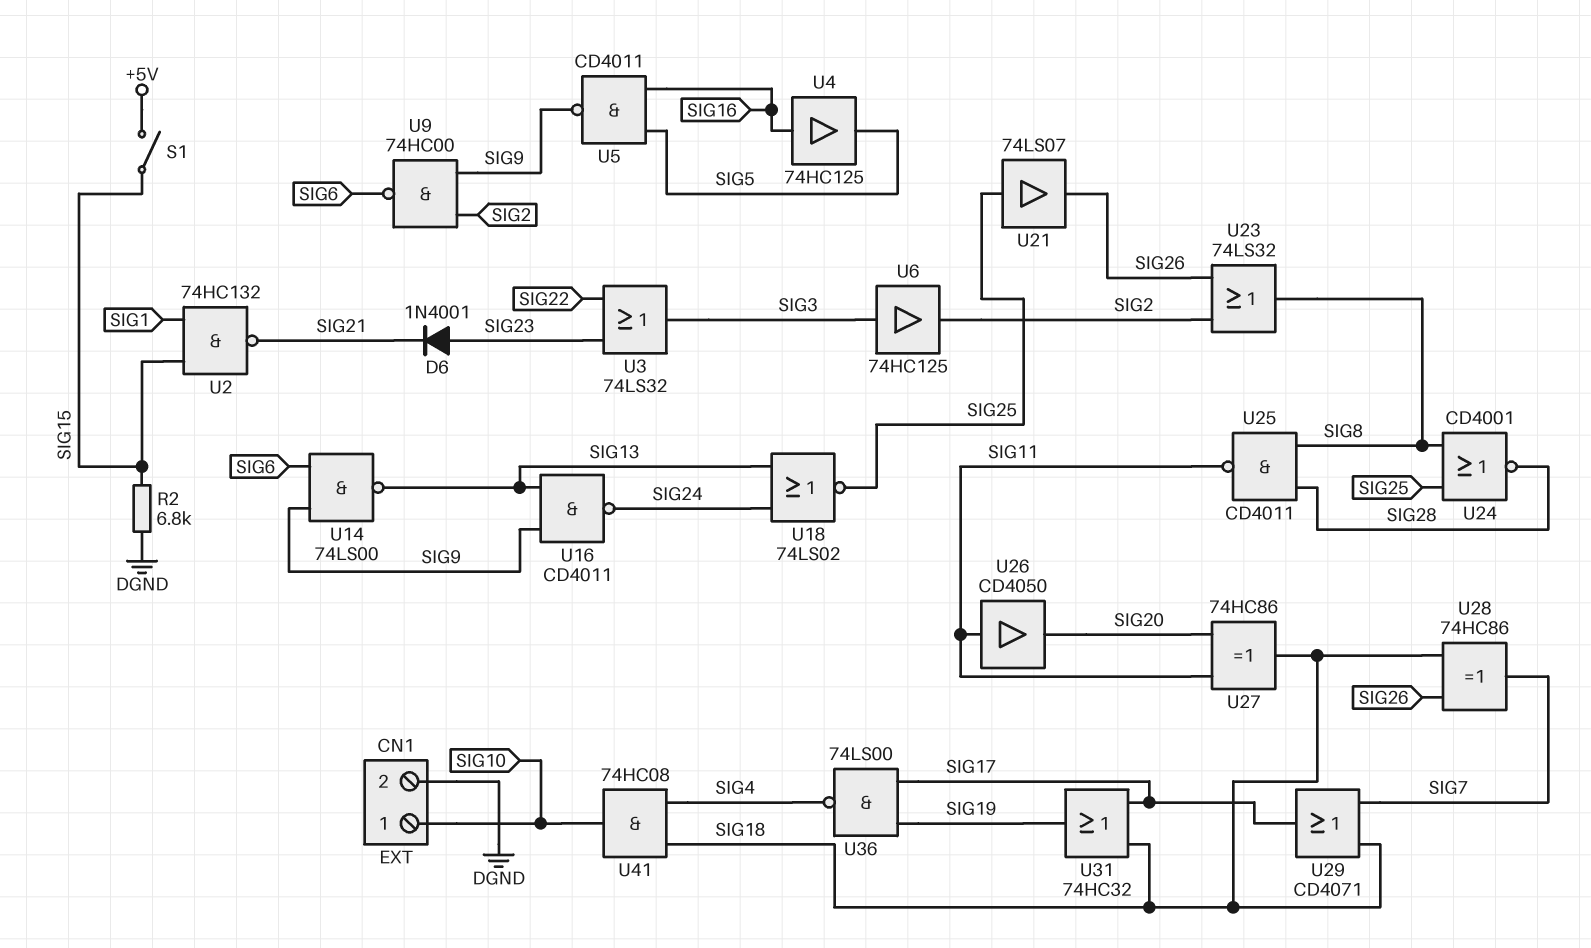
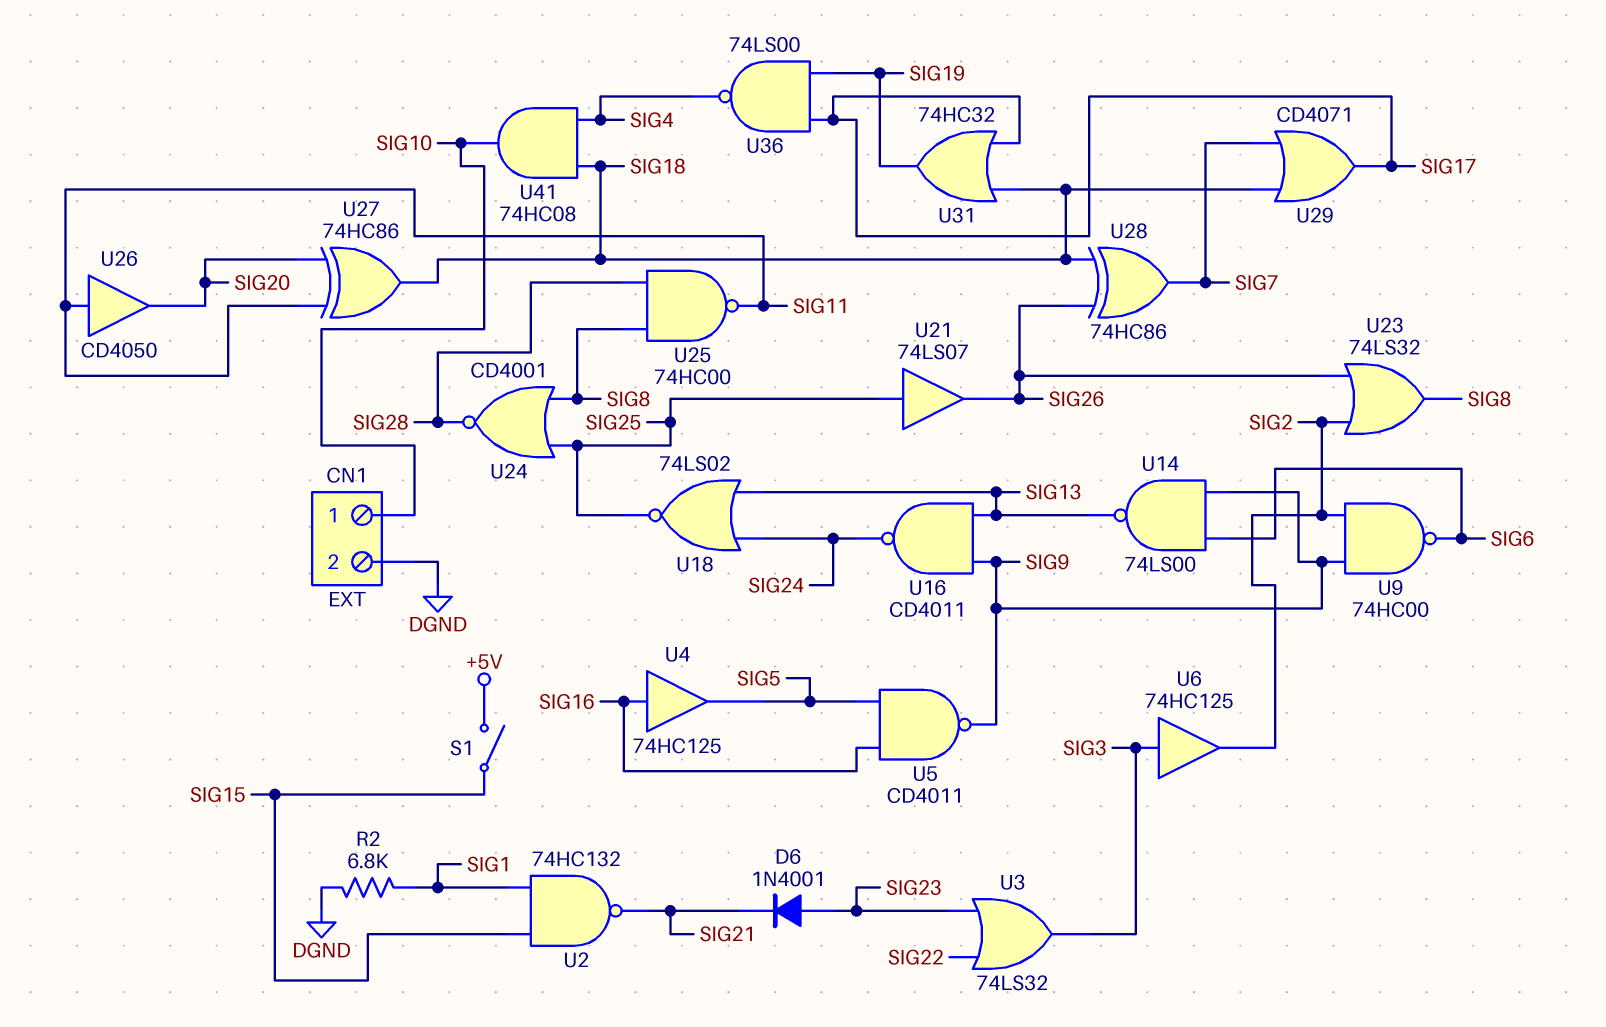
R2: 6.8k (DGND, SIG15) -> 6.8k (DGND, SIG1)
U25: NAND CD4011 (in SIG8, in SIG28, out SIG11) -> NAND 74HC00 (in SIG8, in SIG28, out SIG11)

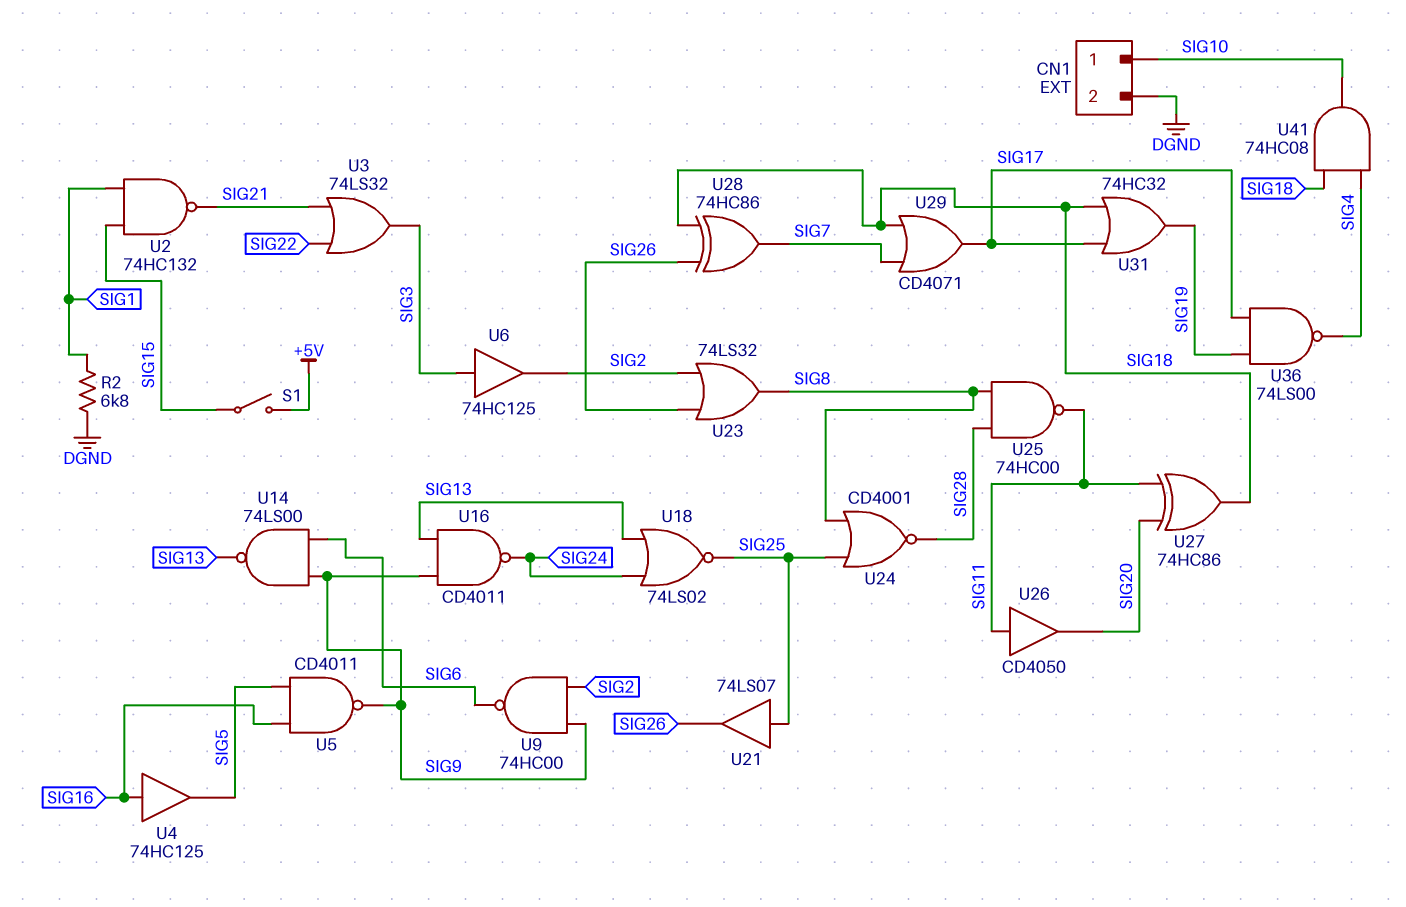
D6: diode 1N4001 (A SIG23, K SIG21) -> none
U3: OR 74LS32 (in SIG22, in SIG23, out SIG3) -> OR 74LS32 (in SIG21, in SIG22, out SIG3)

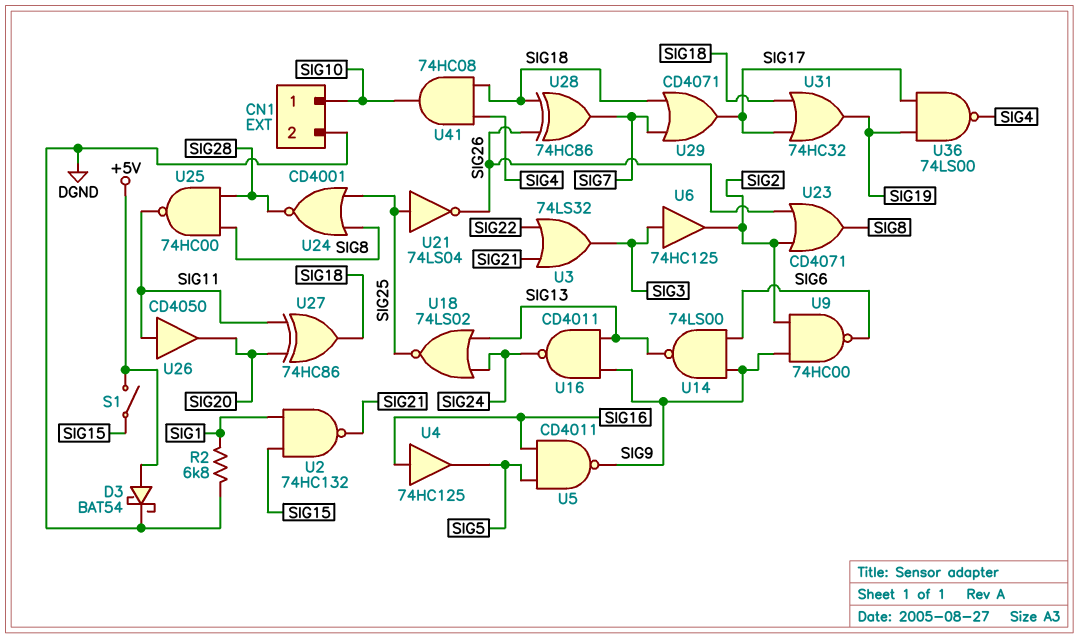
D3: none -> schottky BAT54 (A +5V, K DGND)
U21: buffer 74LS07 (in SIG25, out SIG26) -> NOT 74LS04 (in SIG25, out SIG26)
U23: OR 74LS32 (in SIG2, in SIG26, out SIG8) -> OR CD4071 (in SIG2, in SIG26, out SIG8)

